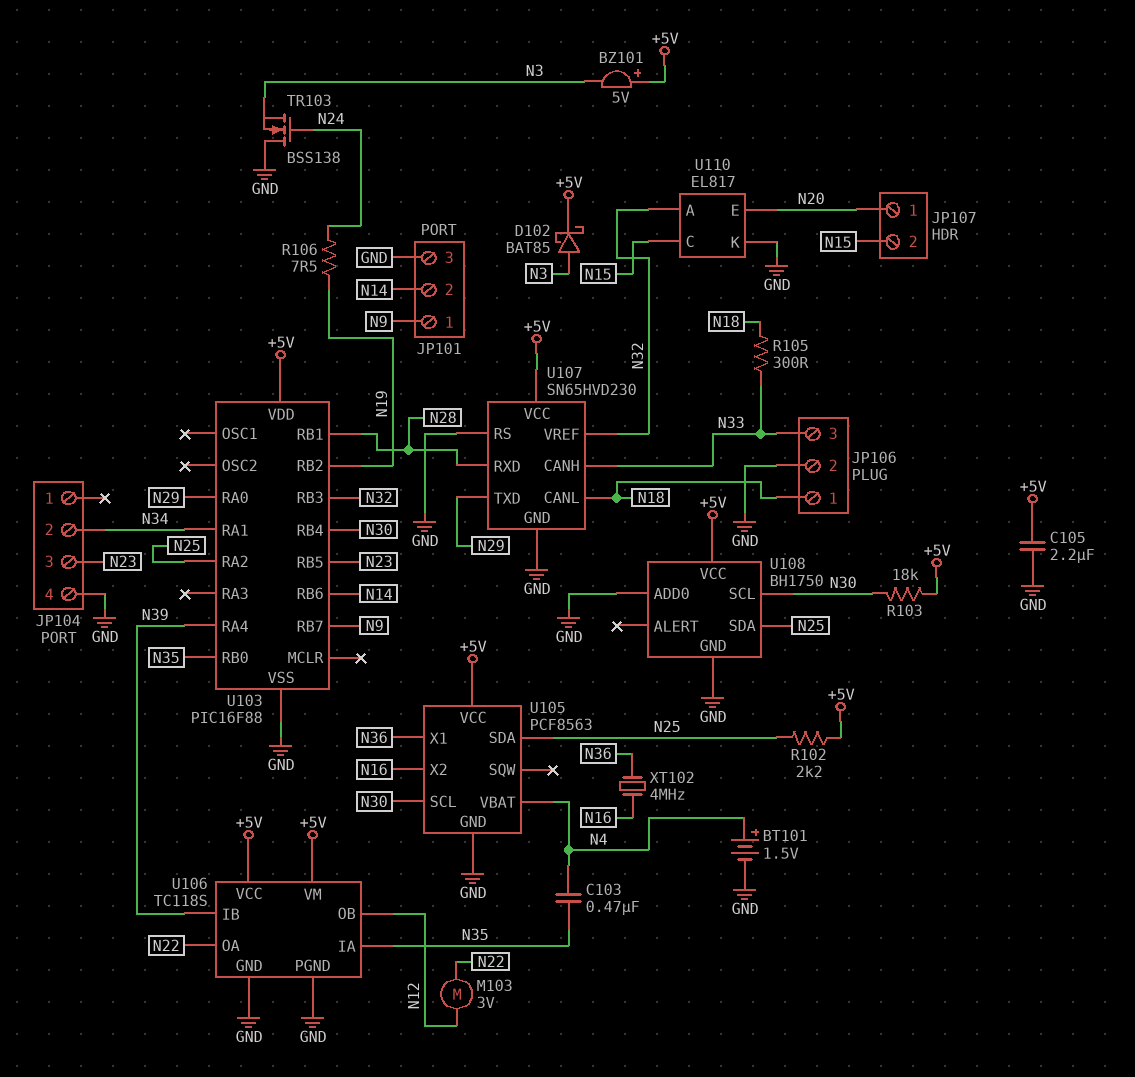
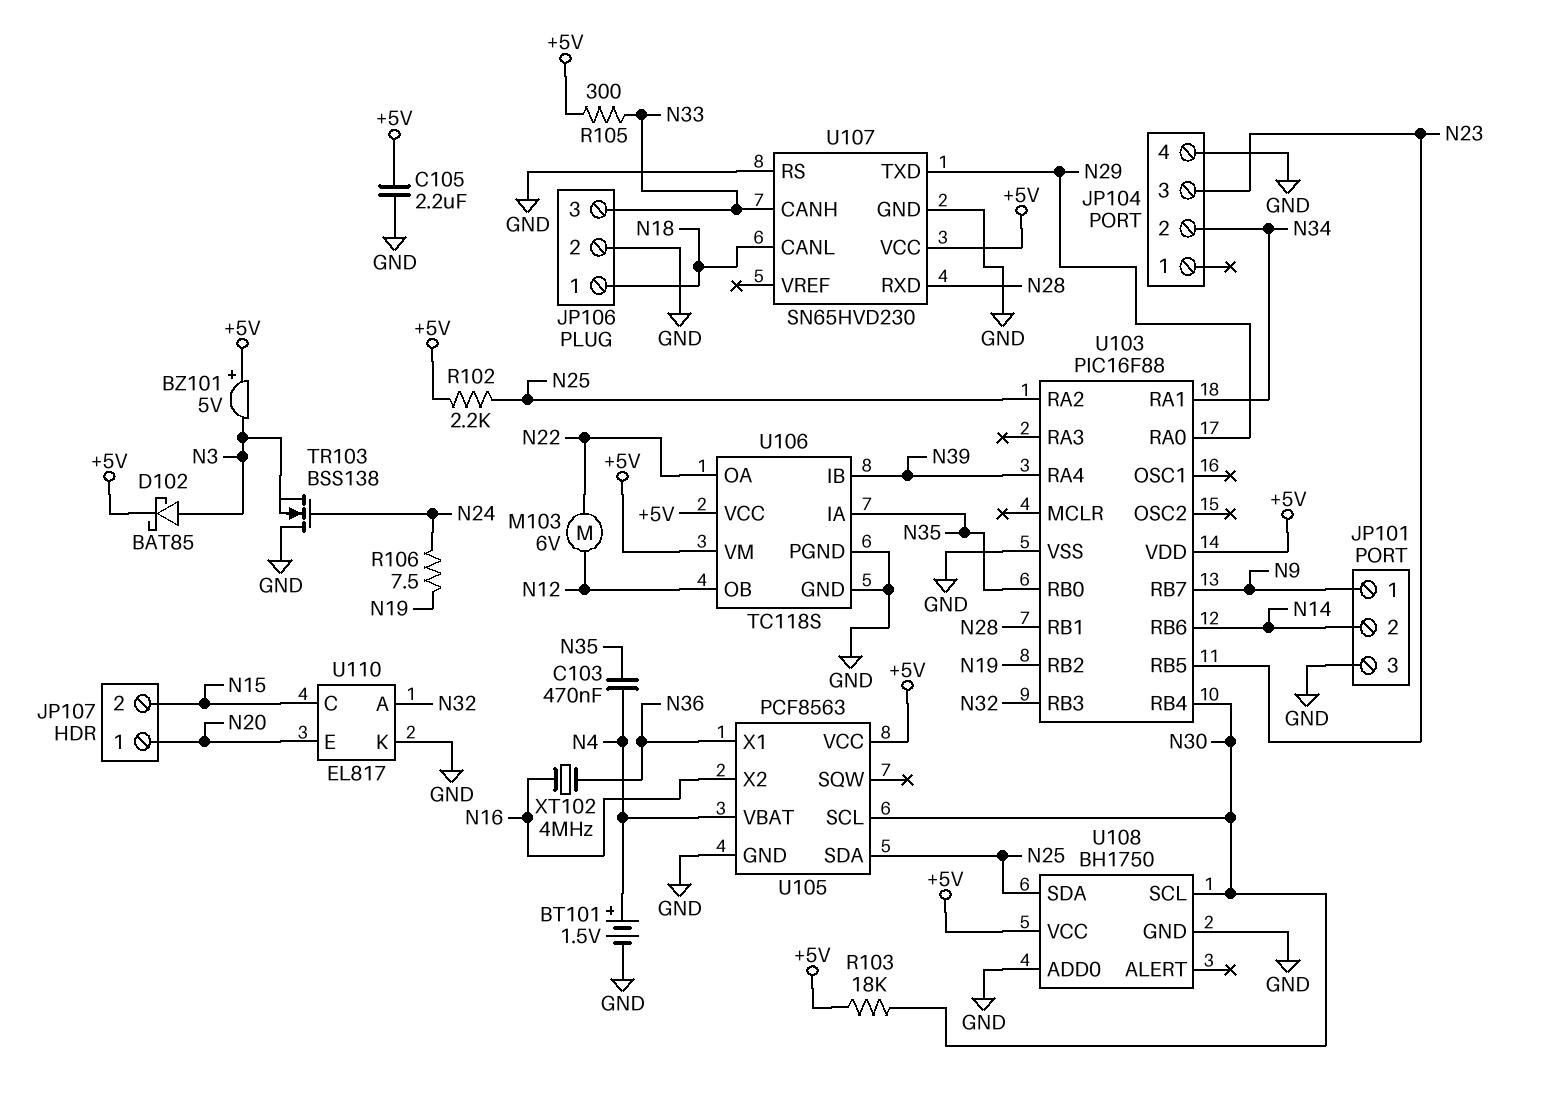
M103: motor 3V (N12, N22) -> motor 6V (N12, N22)
R105: 300 (N18, N33) -> 300 (+5V, N33)
U107 pin VREF: N32 -> none

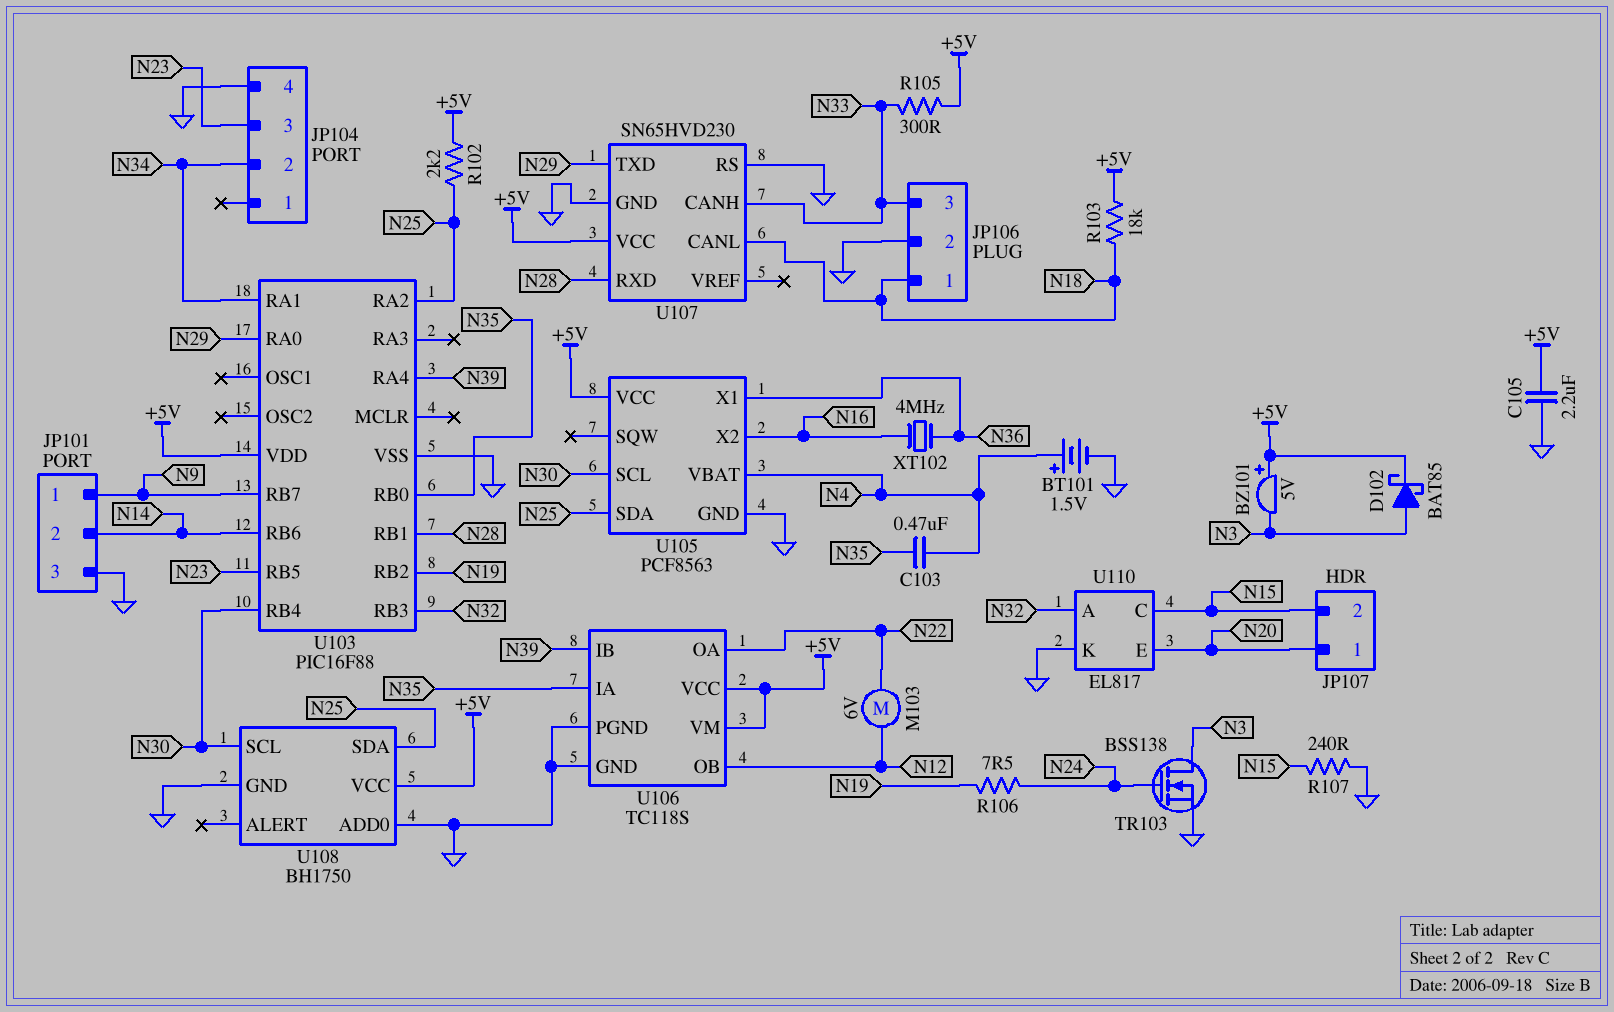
R103: 18k (+5V, N30) -> 18k (+5V, N18)
R107: none -> 240 (GND, N15)
TR103: NMOS BSS138 (G N24, D GND, S N3) -> NMOS BSS138 (G N24, D N3, S GND)

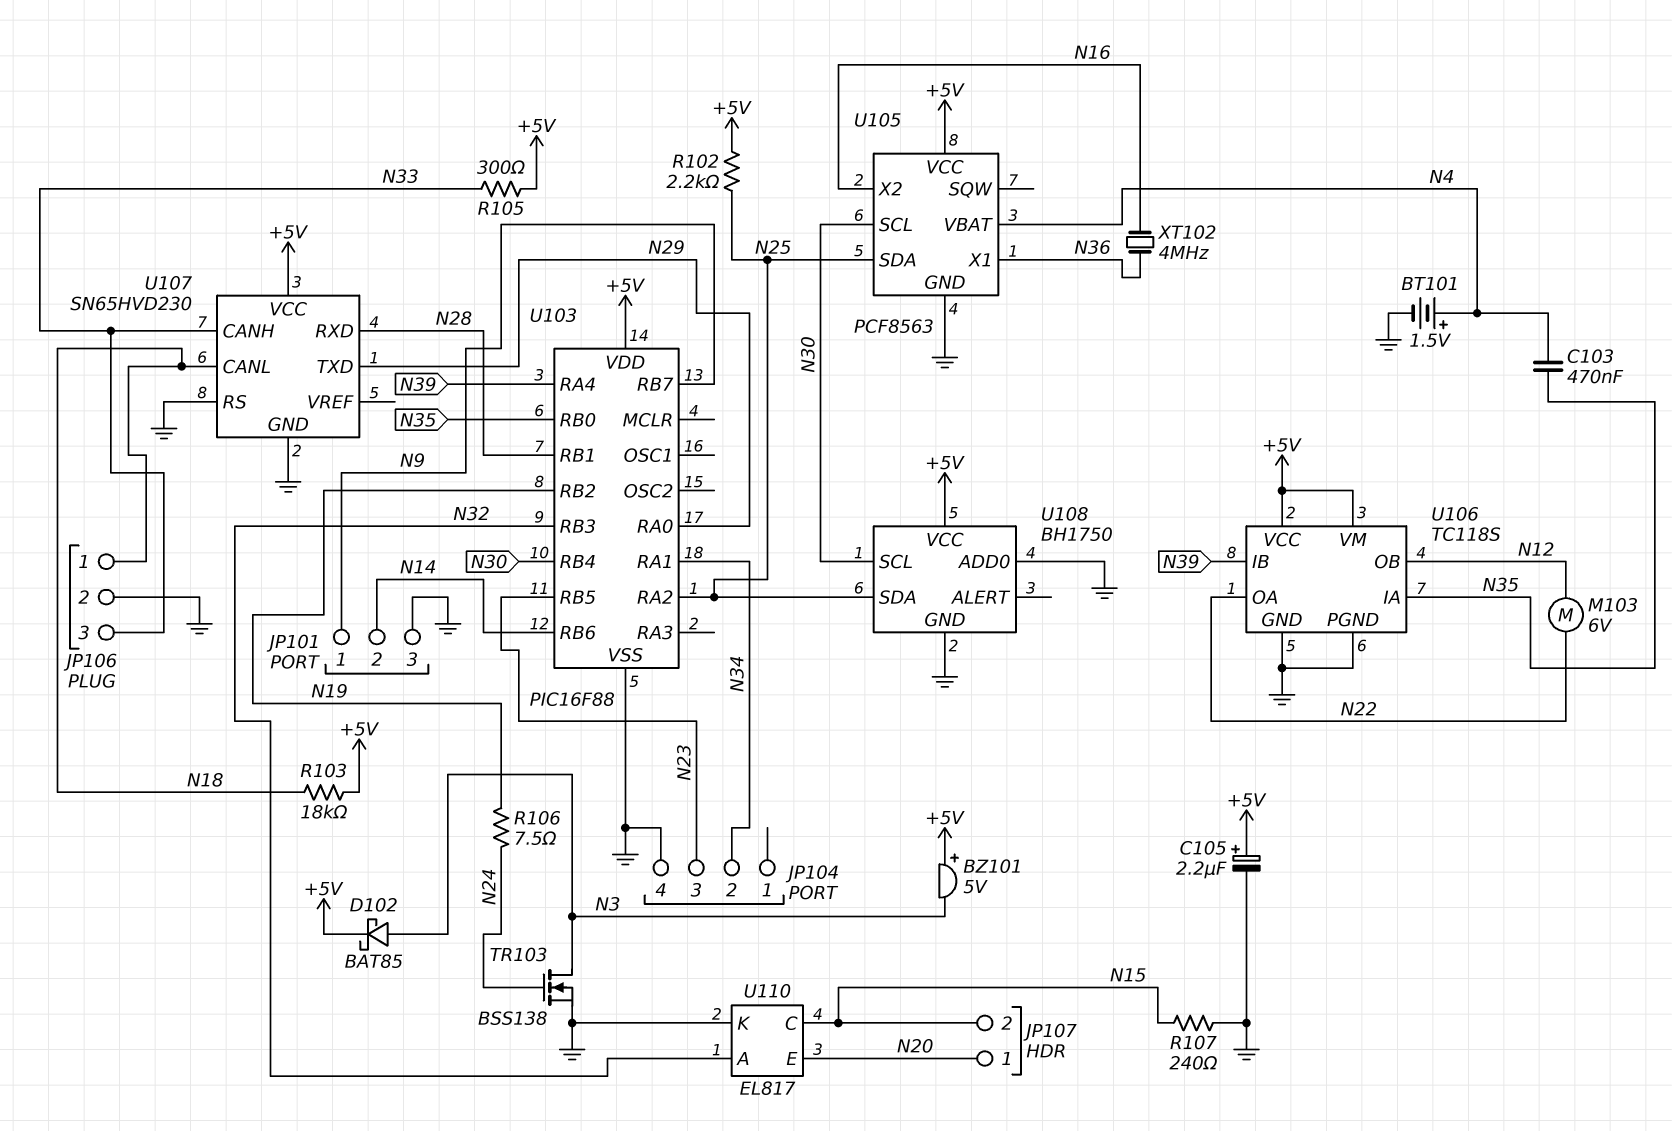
C105: 2.2uF (+5V, GND) -> 2.2uF (plus +5V, minus GND)

